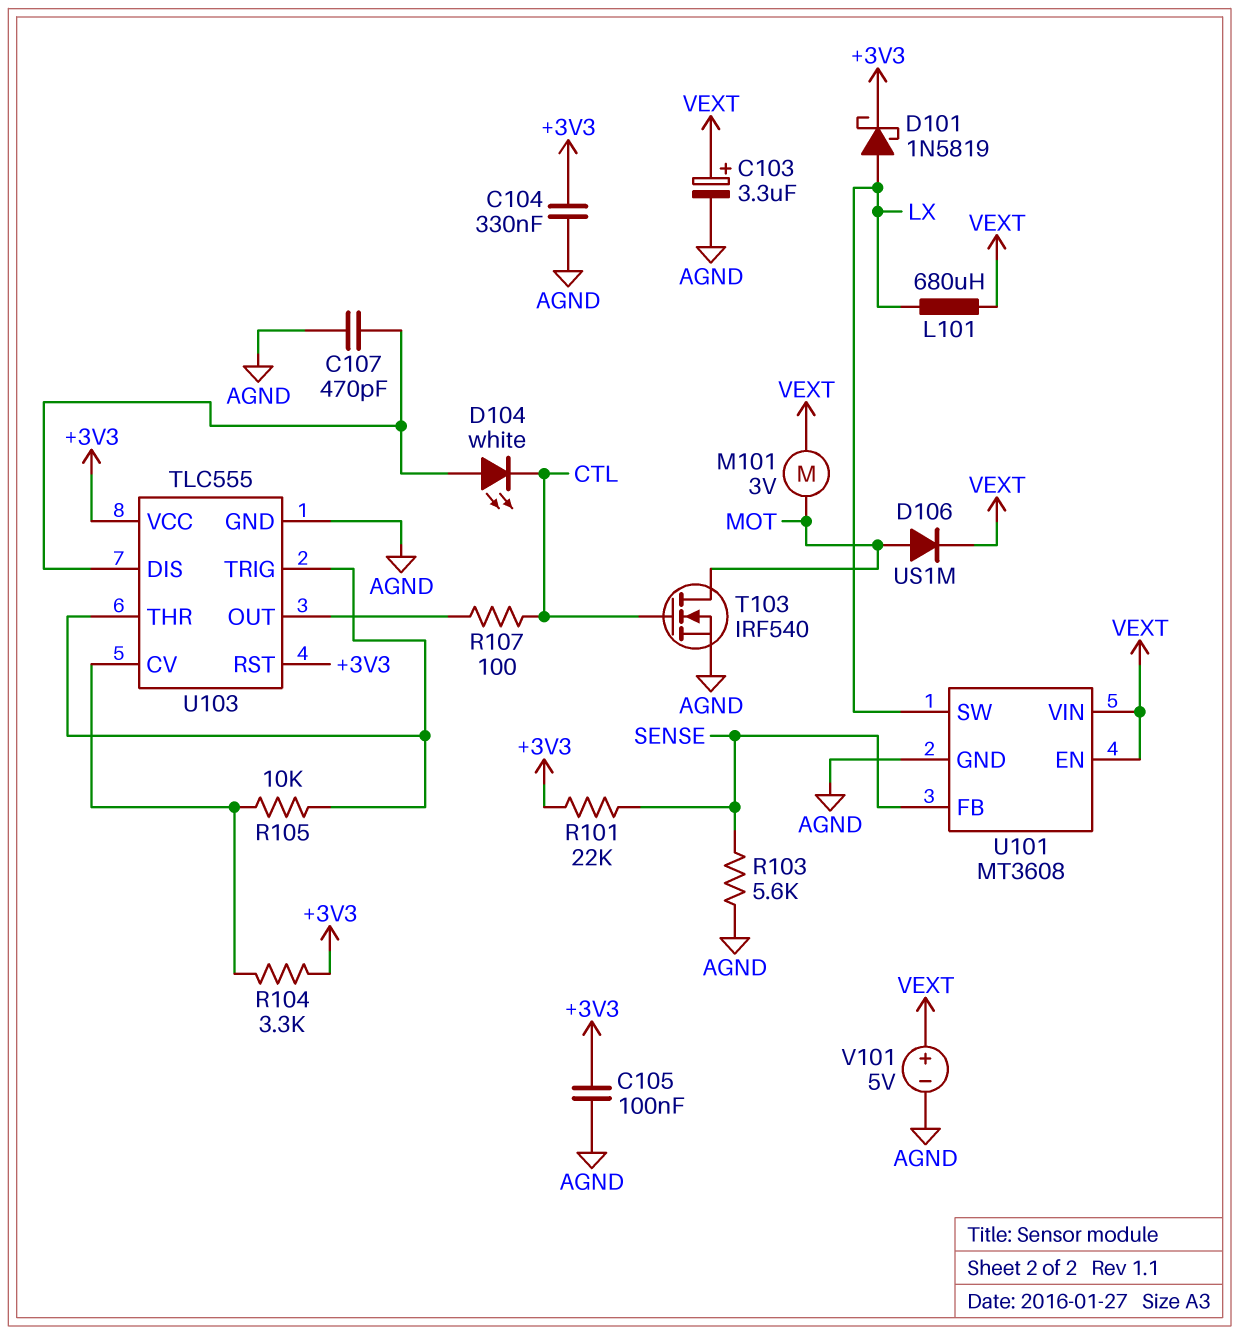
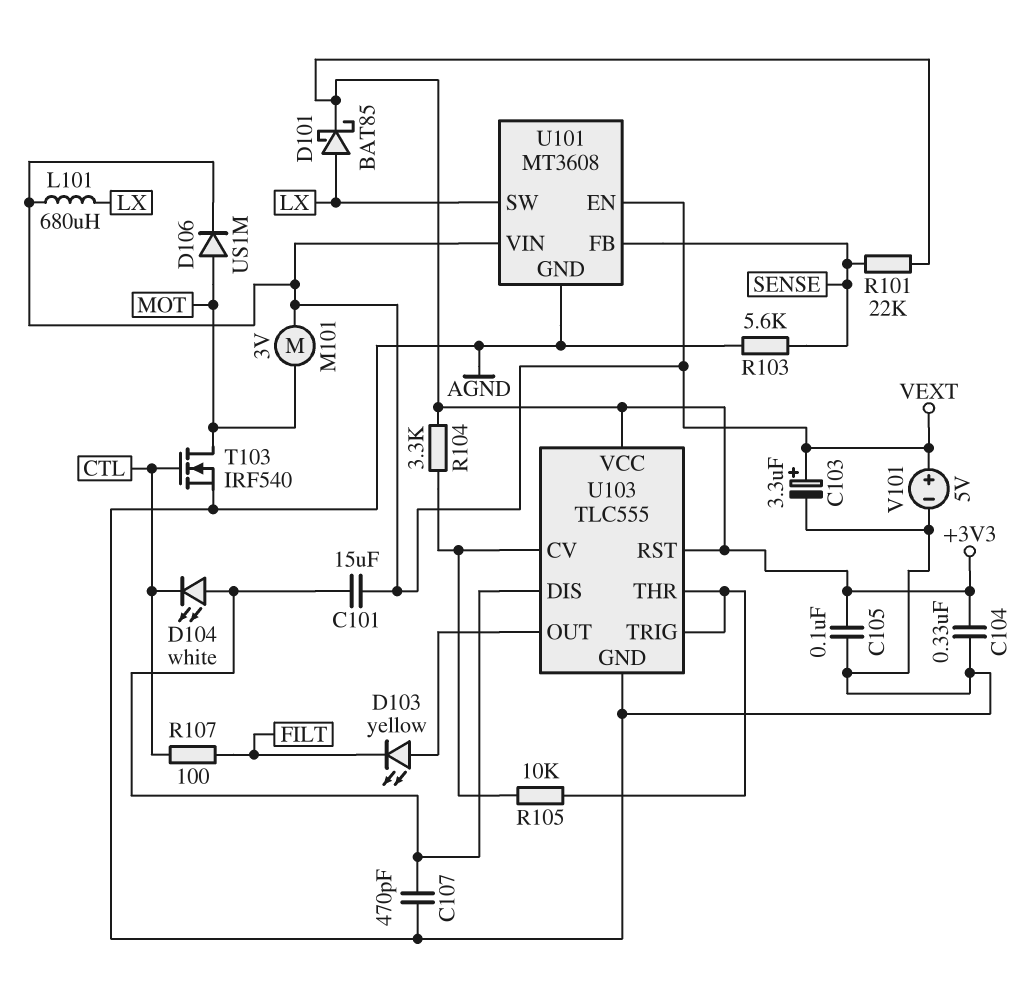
C101: none -> 15uF (U103/DIS, VEXT)
D101: schottky 1N5819 (A LX, K +3V3) -> schottky BAT85 (A LX, K +3V3)
D103: none -> LED yellow (A U103/OUT, K FILT)
R107: 100 (CTL, U103/OUT) -> 100 (CTL, FILT)

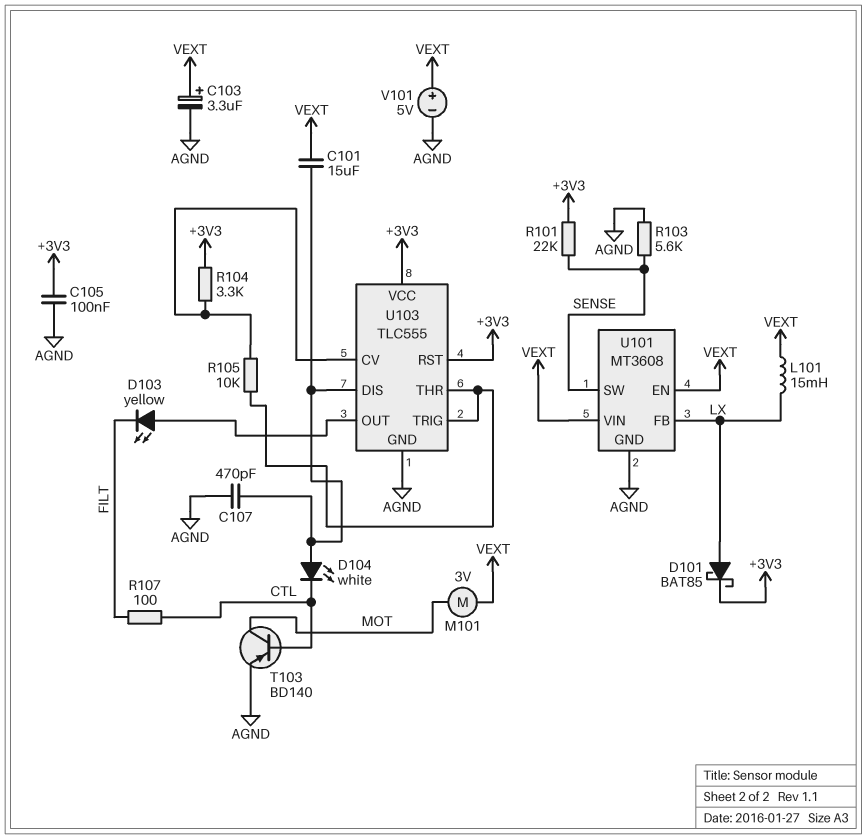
C104: 330nF (+3V3, AGND) -> none
D106: diode US1M (A MOT, K VEXT) -> none
L101: 680uH (LX, VEXT) -> 15mH (LX, VEXT)
T103: NMOS IRF540 (G CTL, D MOT, S AGND) -> PNP BD140 (B CTL, C MOT, E AGND)
U101 pin FB: SENSE -> LX
U101 pin SW: LX -> SENSE

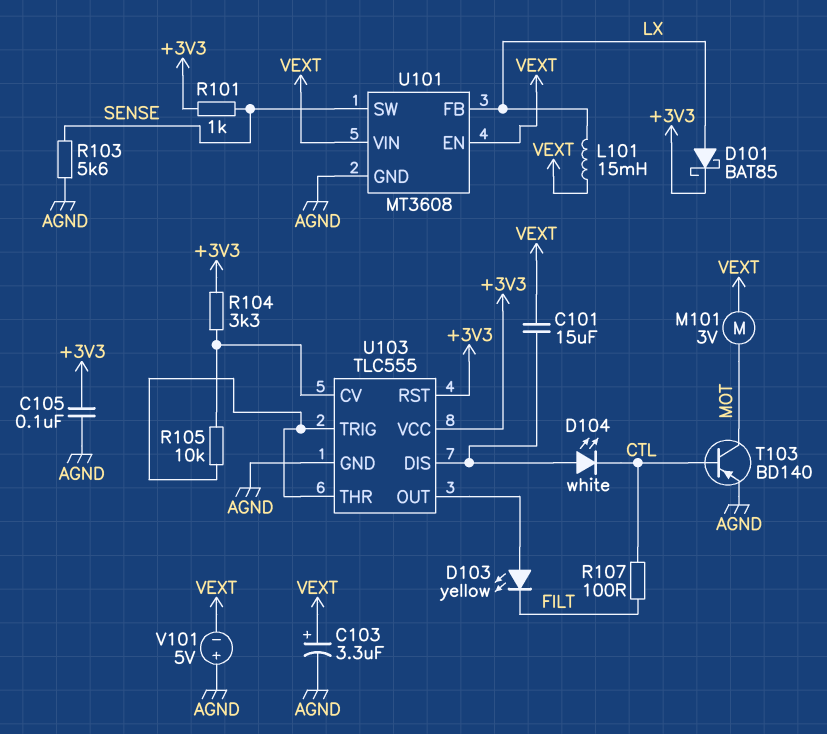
C107: 470pF (AGND, U103/DIS) -> none
R101: 22k (+3V3, SENSE) -> 1k (+3V3, SENSE)
V101: 5V (plus VEXT, minus AGND) -> 5V (plus AGND, minus VEXT)

